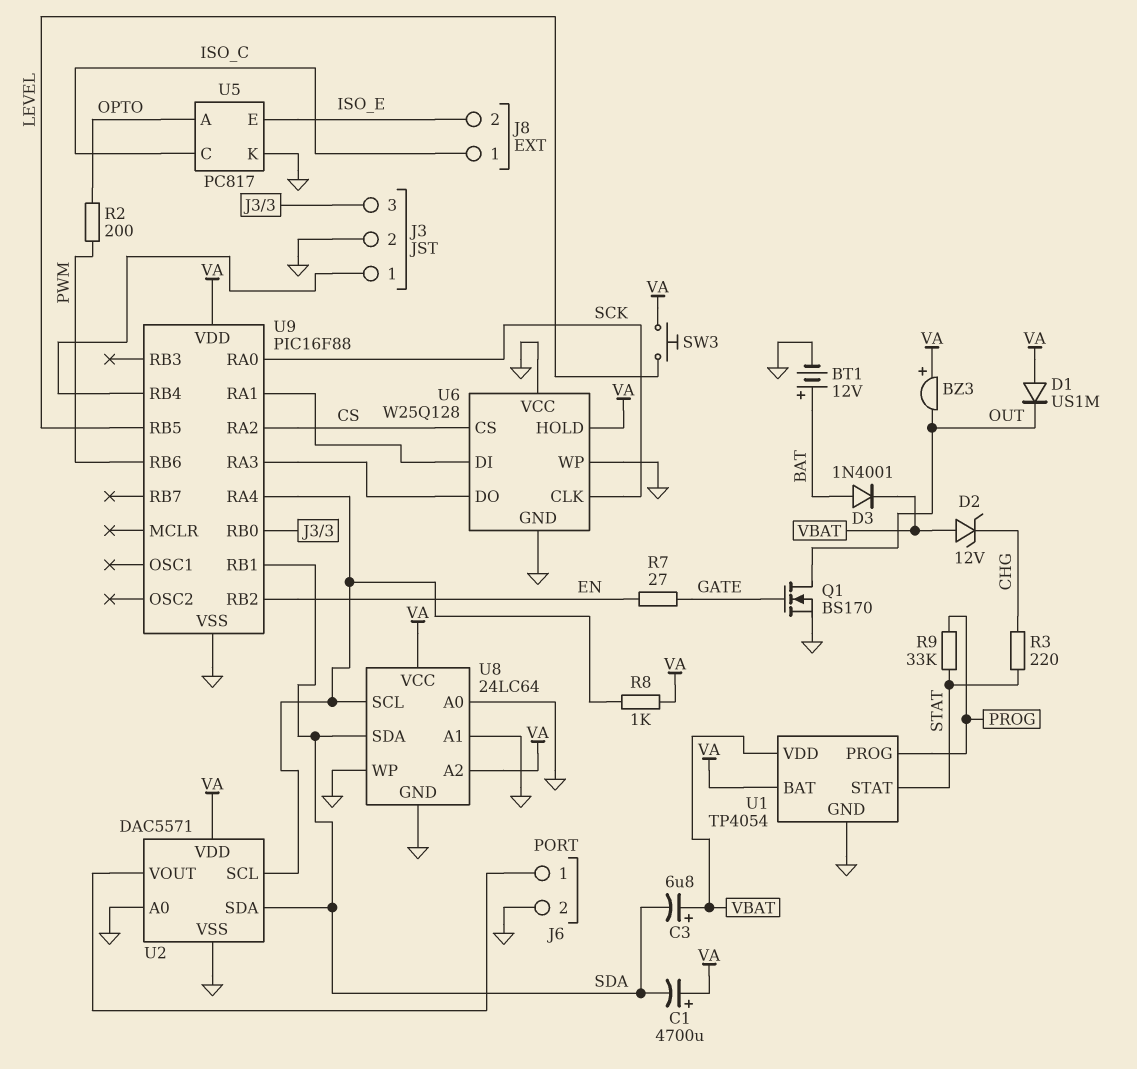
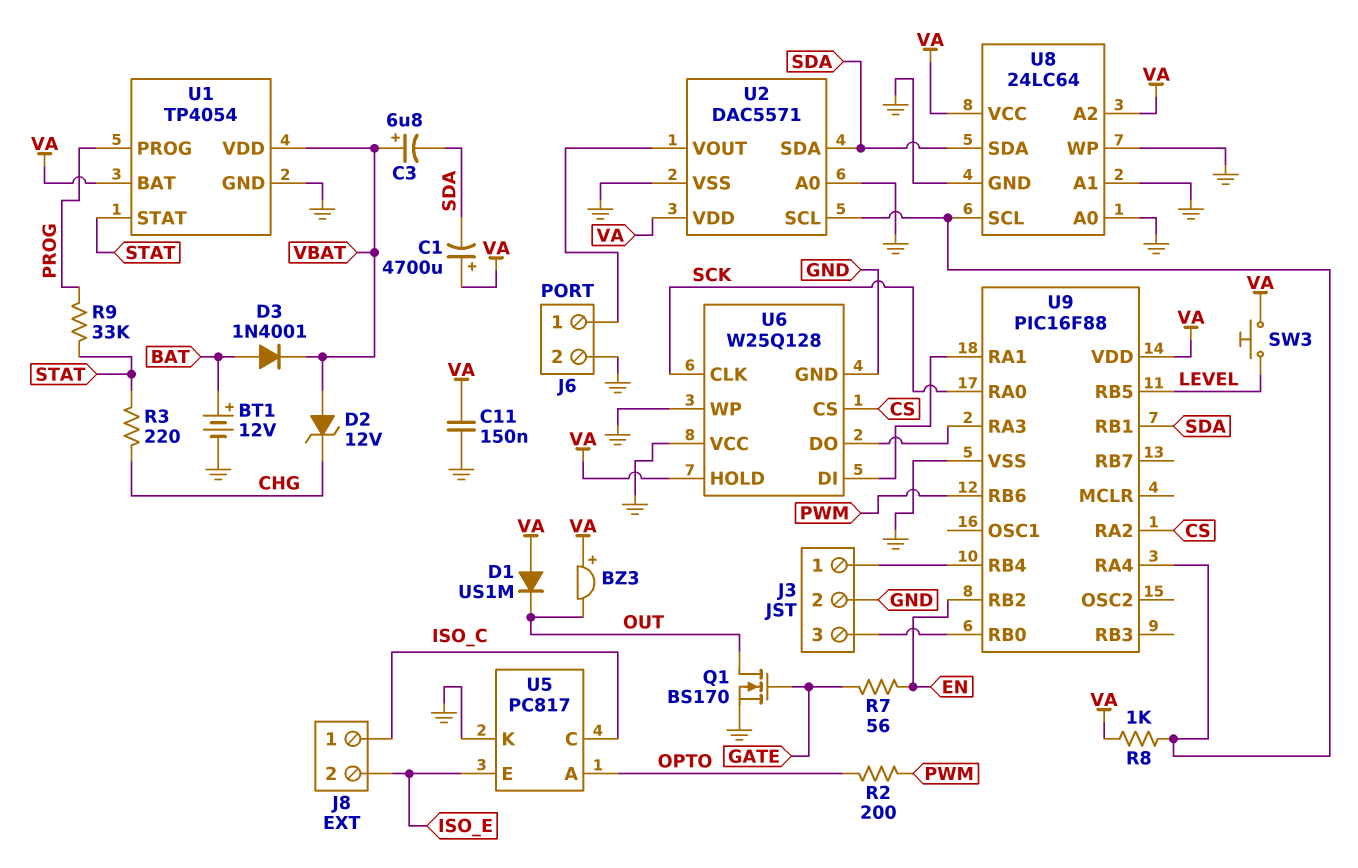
C11: none -> 150nF (GND, VA)
R7: 27 (EN, GATE) -> 56 (EN, GATE)

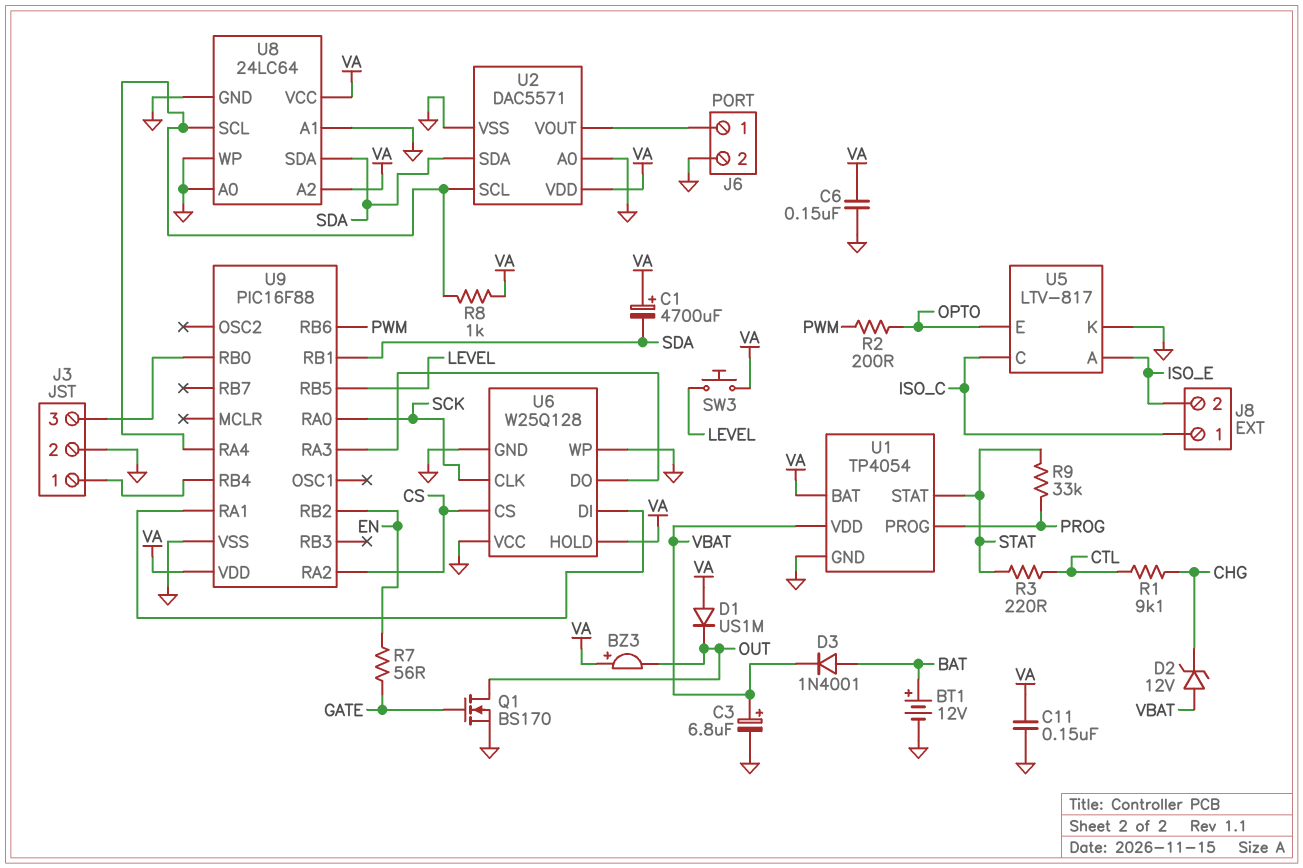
C3: 6.8uF (plus VBAT, minus SDA) -> 6.8uF (plus VBAT, minus GND)
C6: none -> 150nF (GND, VA)
R1: none -> 9.1k (CHG, CTL)
R3: 220 (CHG, STAT) -> 220 (CTL, STAT)
U5: PC817 -> LTV-817
U5 pin A: OPTO -> ISO_E
U5 pin E: ISO_E -> OPTO

